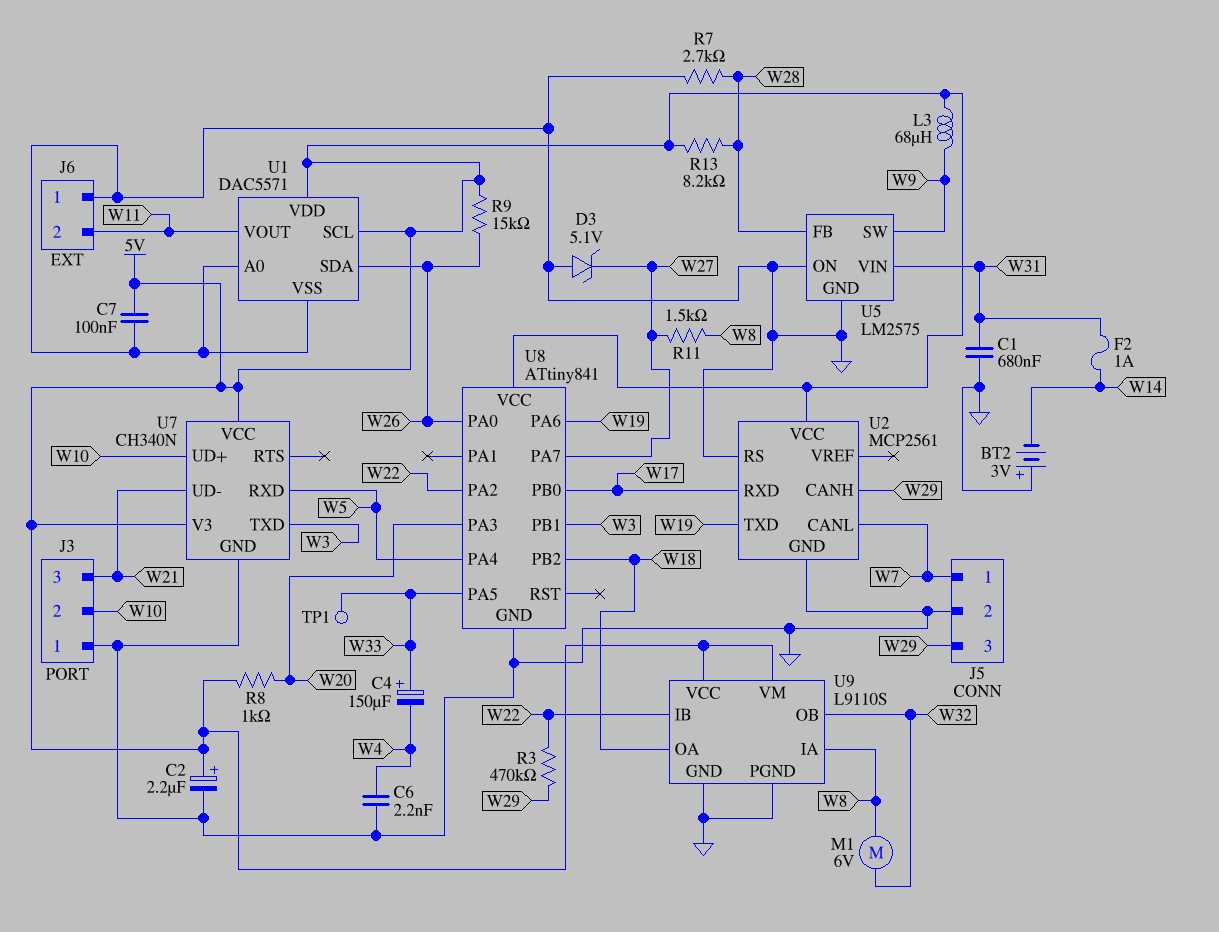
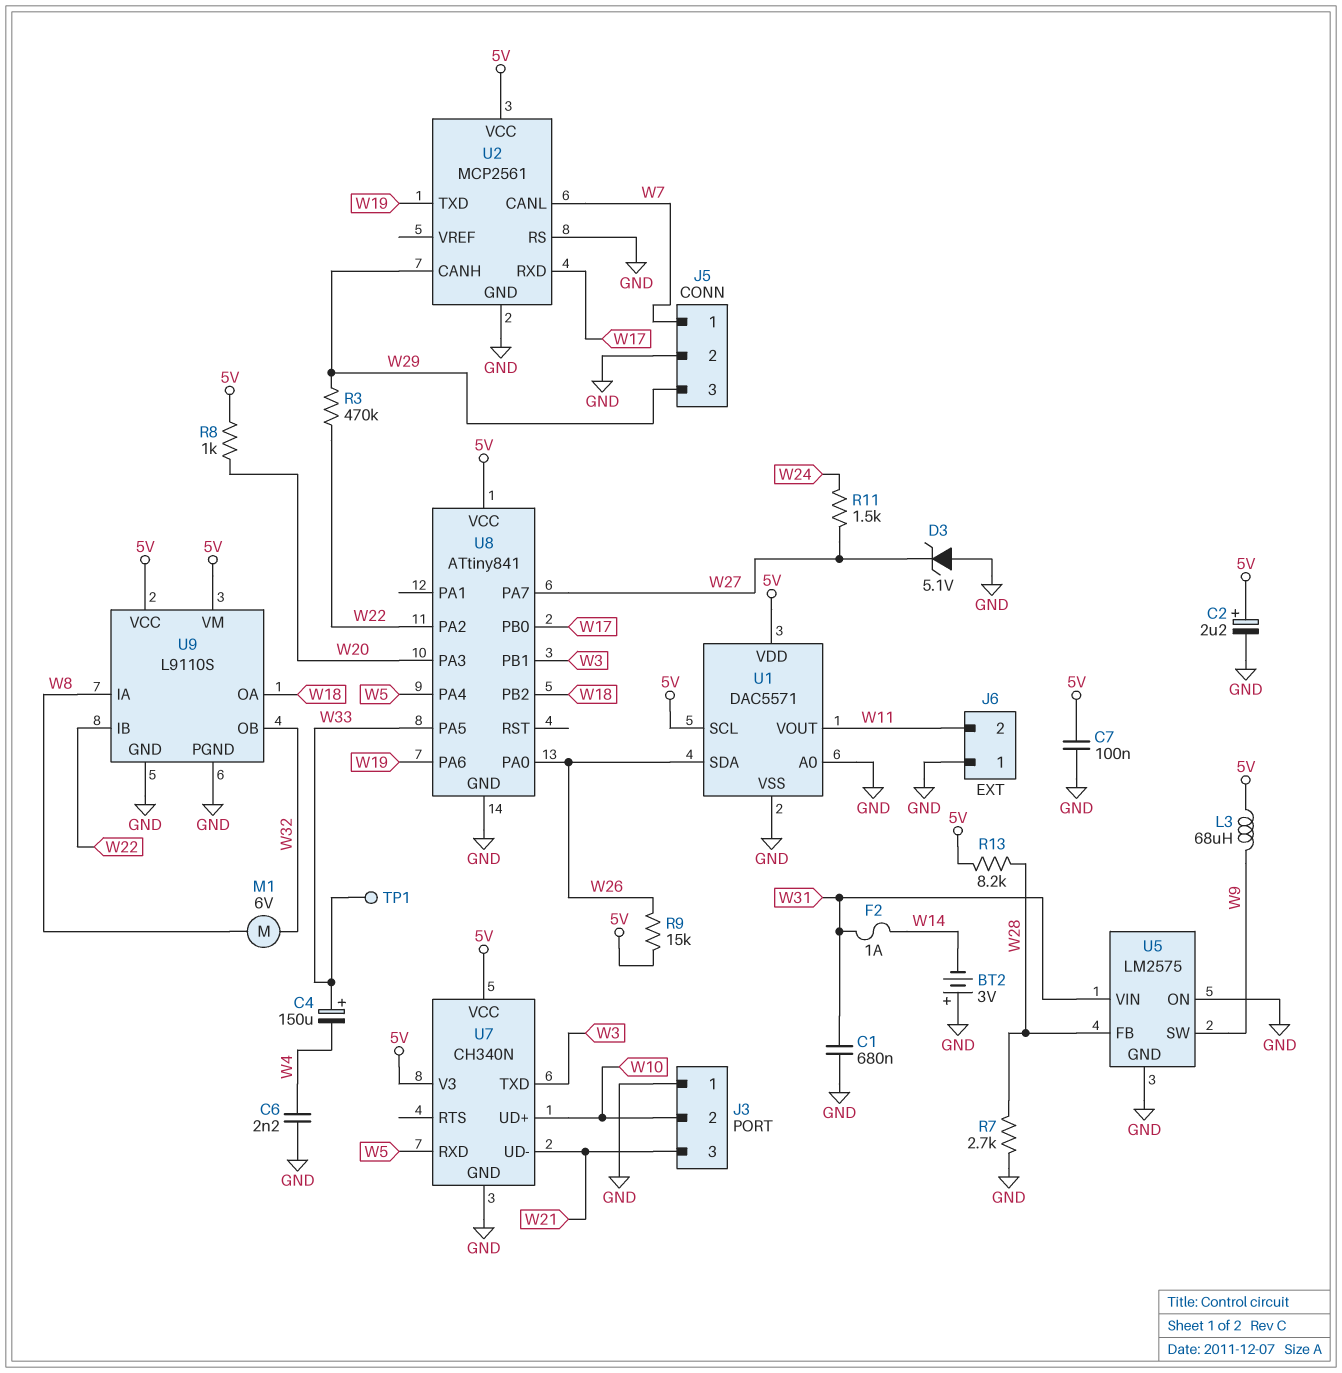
R11: 1.5k (W8, W27) -> 1.5k (W24, W27)

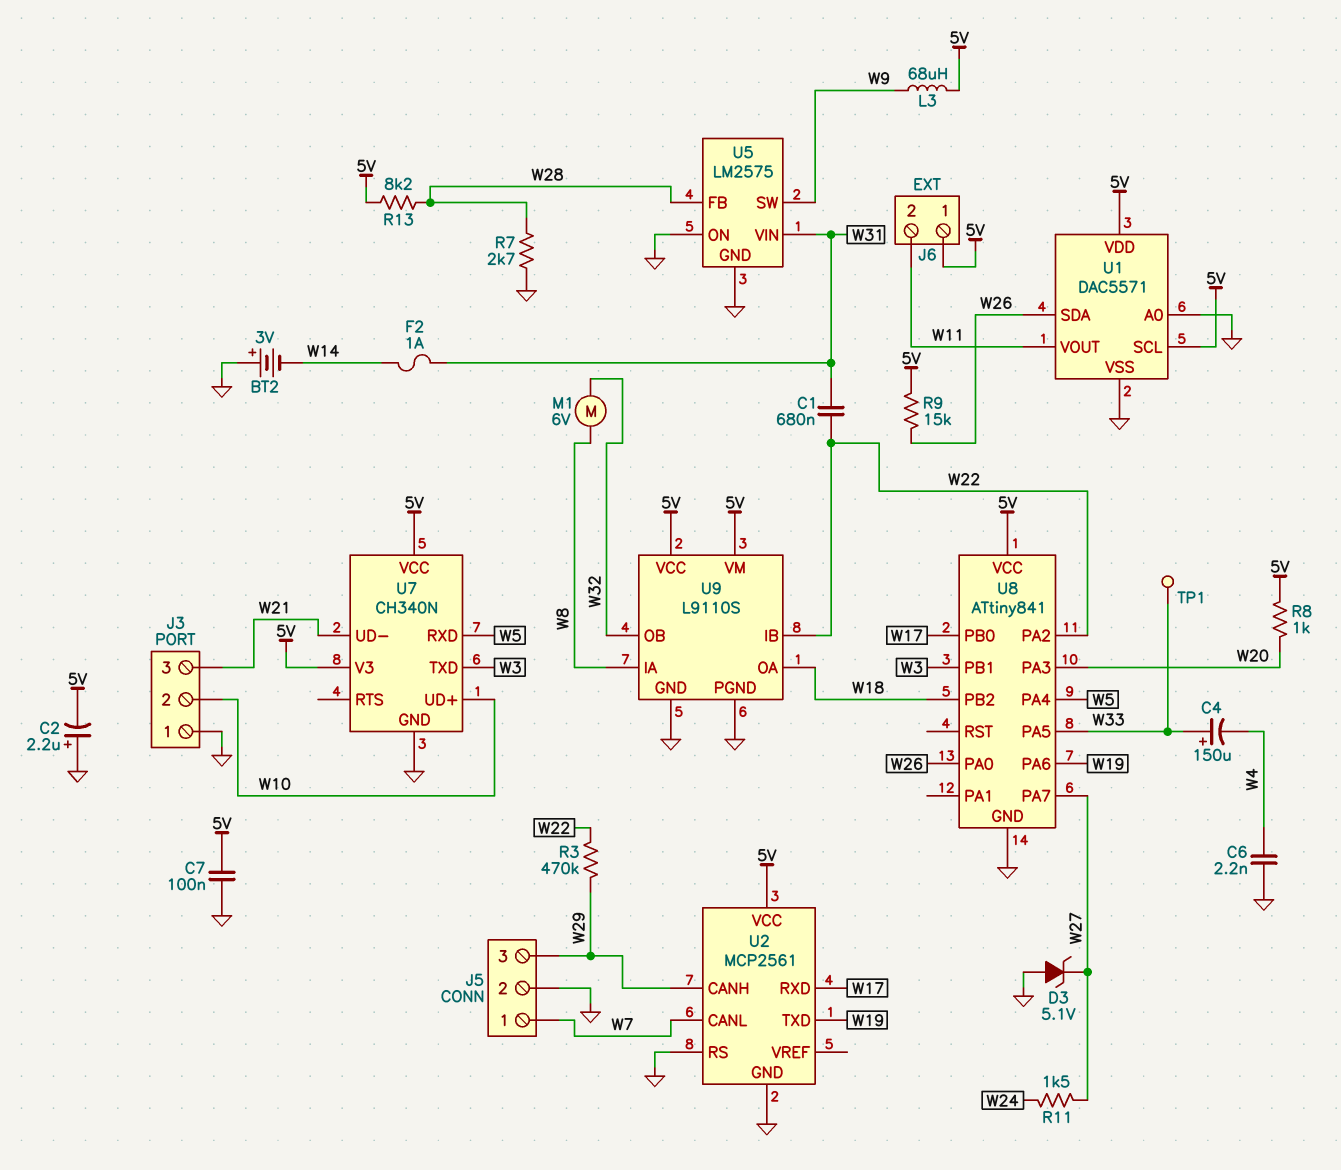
C1: 680nF (GND, W31) -> 680nF (W22, W31)
C2: 2.2uF (plus 5V, minus GND) -> 2.2uF (plus GND, minus 5V)
J6 pin 1: GND -> 5V

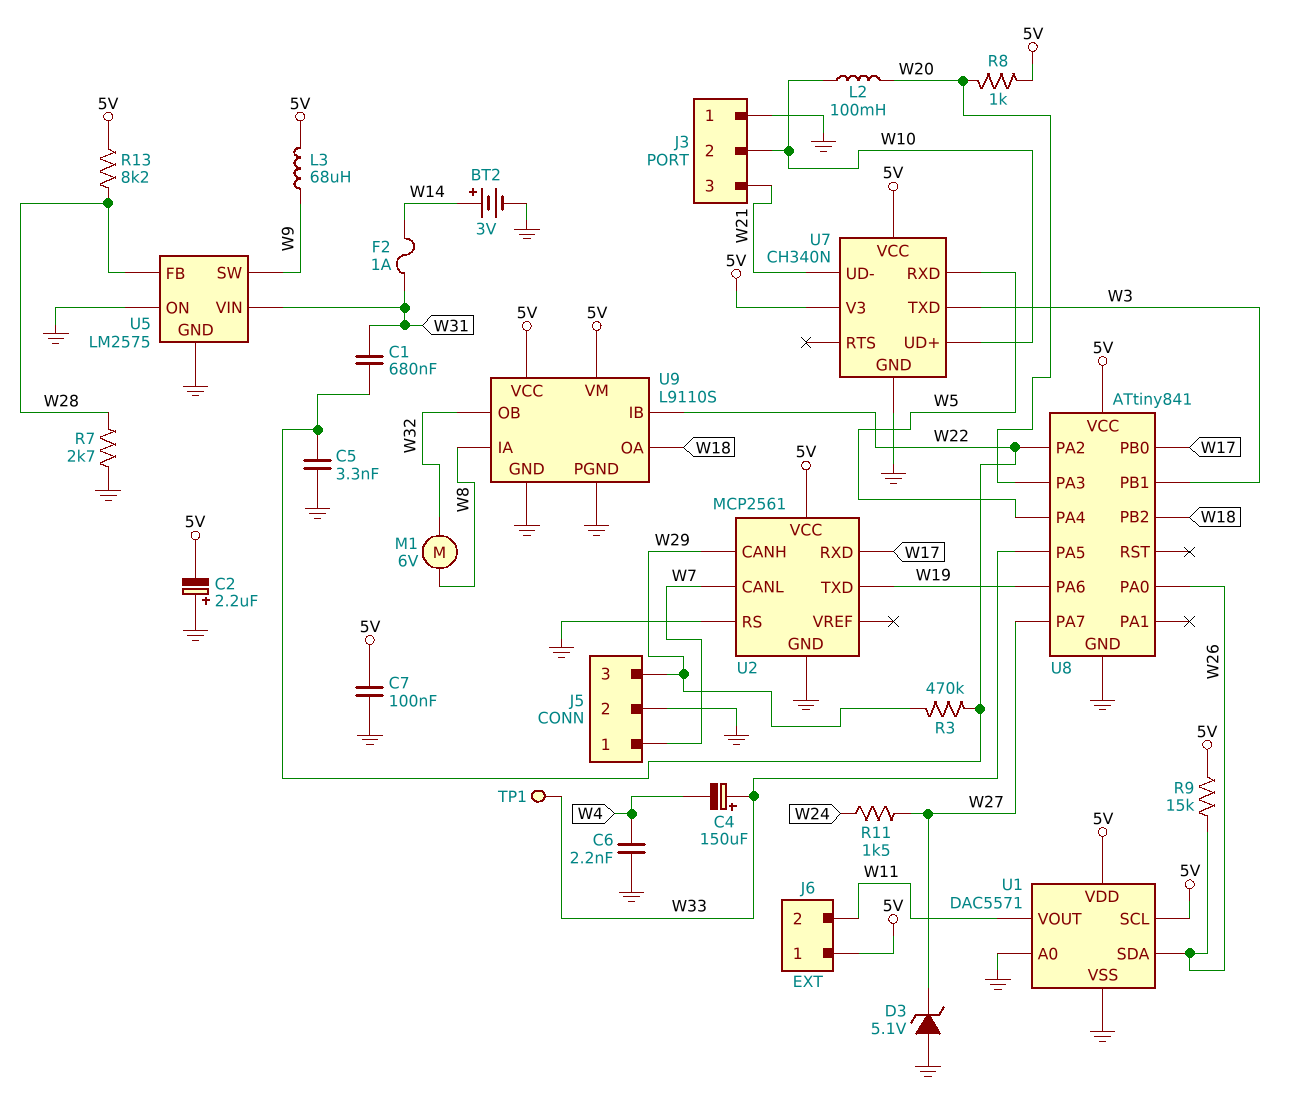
BT2: 3V (plus GND, minus W14) -> 3V (plus W14, minus GND)
C5: none -> 3.3nF (GND, W22)
L2: none -> 100mH (W10, W20)

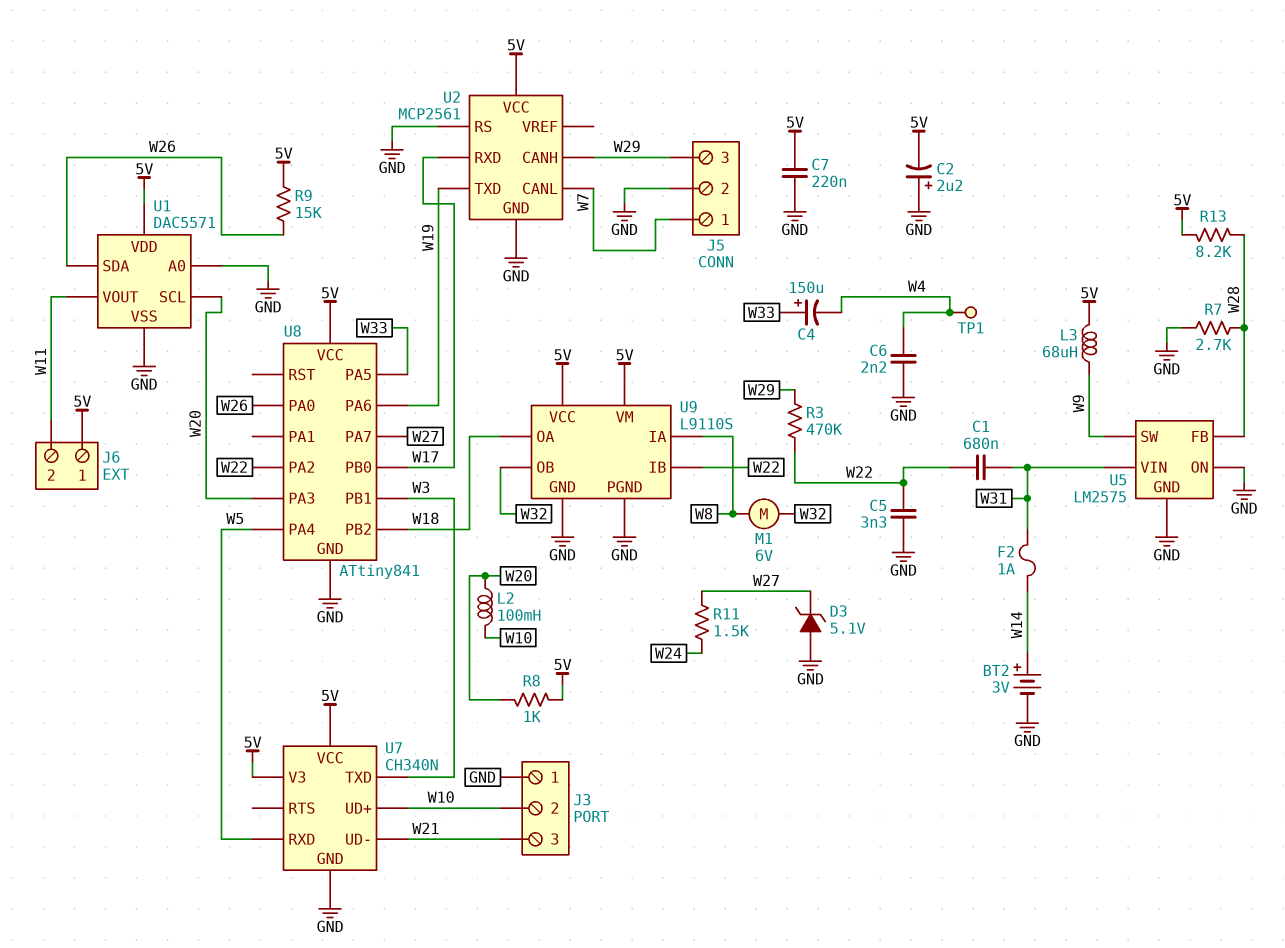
C7: 100nF (5V, GND) -> 220nF (5V, GND)
TP1: test point (W33) -> test point (W4)
U1 pin SCL: 5V -> W20

